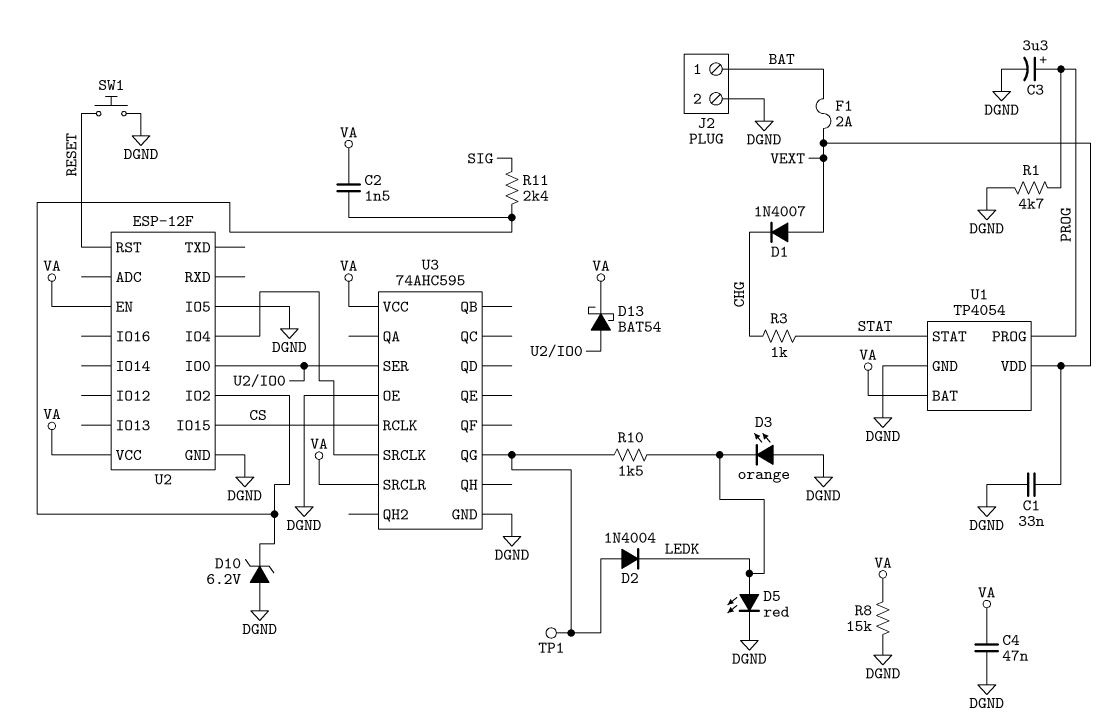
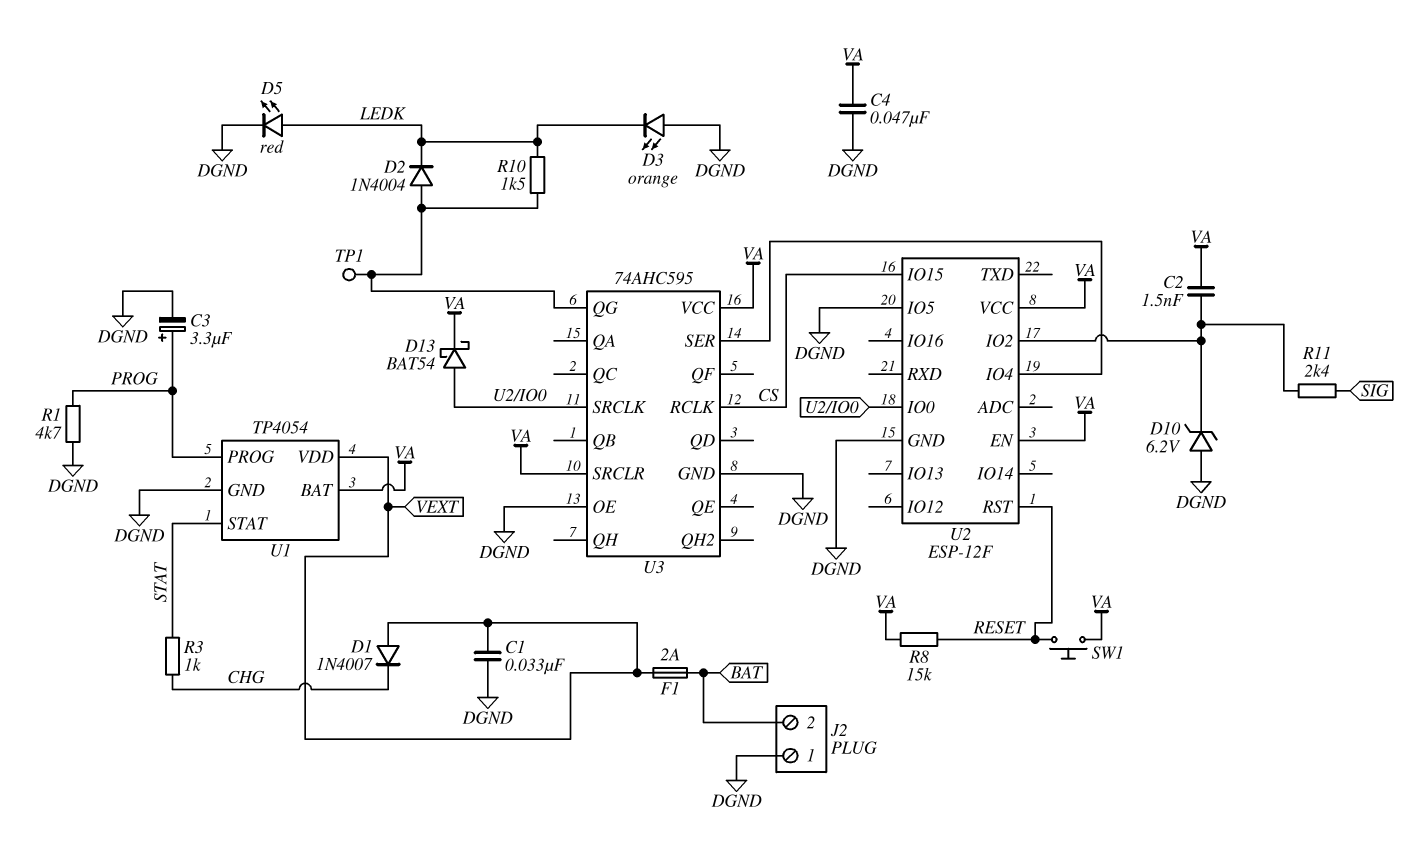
J2 pin 1: BAT -> DGND
J2 pin 2: DGND -> BAT
R8: 15k (DGND, VA) -> 15k (RESET, VA)
SW1: button (DGND, RESET) -> button (RESET, VA)
U3 pin SER: U2/IO0 -> U2/IO4
U3 pin SRCLK: U2/IO4 -> U2/IO0

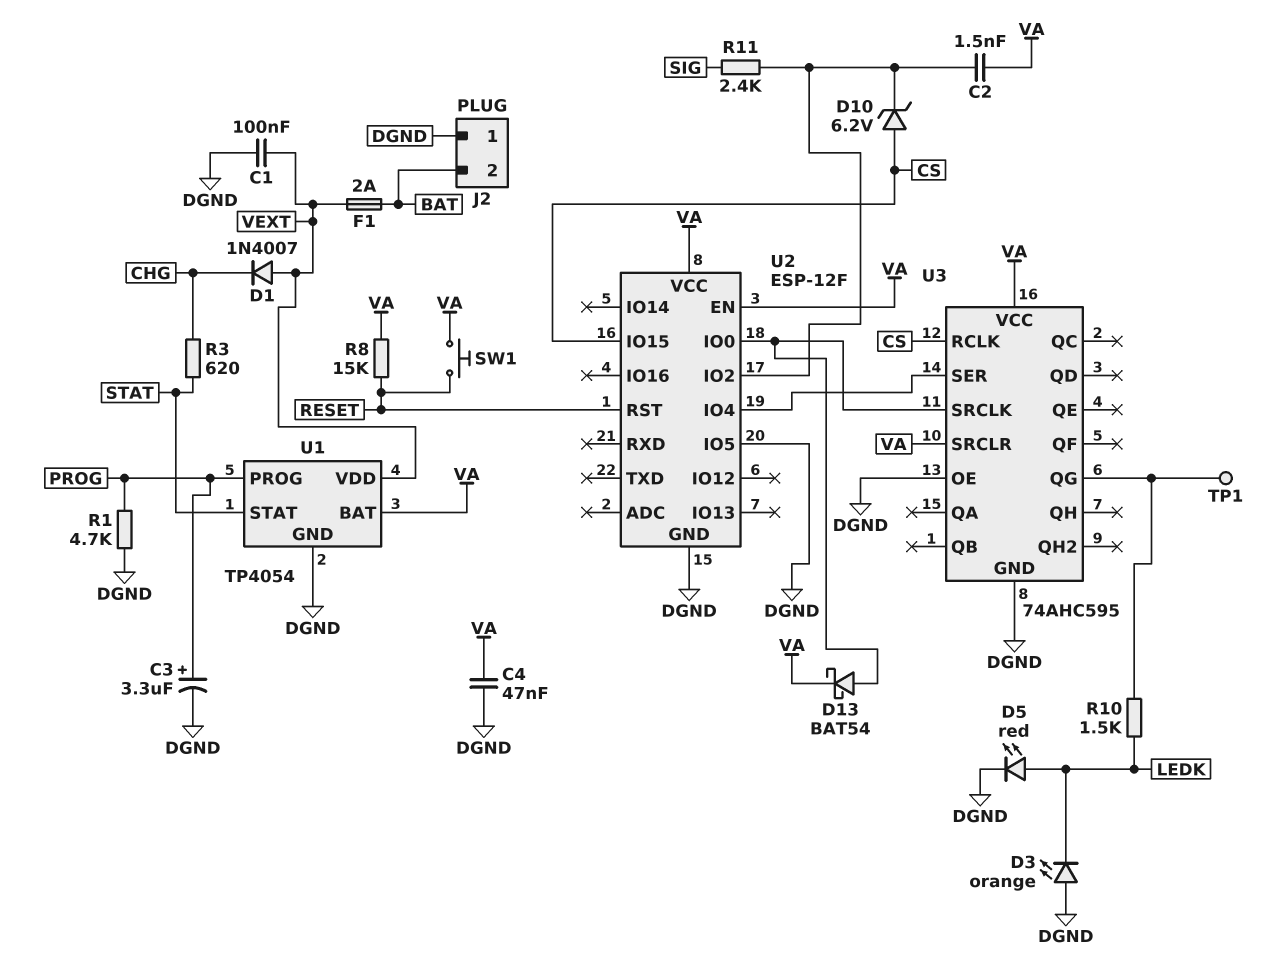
C1: 33nF (DGND, VEXT) -> 100nF (DGND, VEXT)
D2: diode 1N4004 (A U3/QG, K LEDK) -> none
D10: zener 6.2V (A DGND, K U2/IO2) -> zener 6.2V (A CS, K U2/IO2)
R3: 1k (CHG, STAT) -> 620 (CHG, STAT)

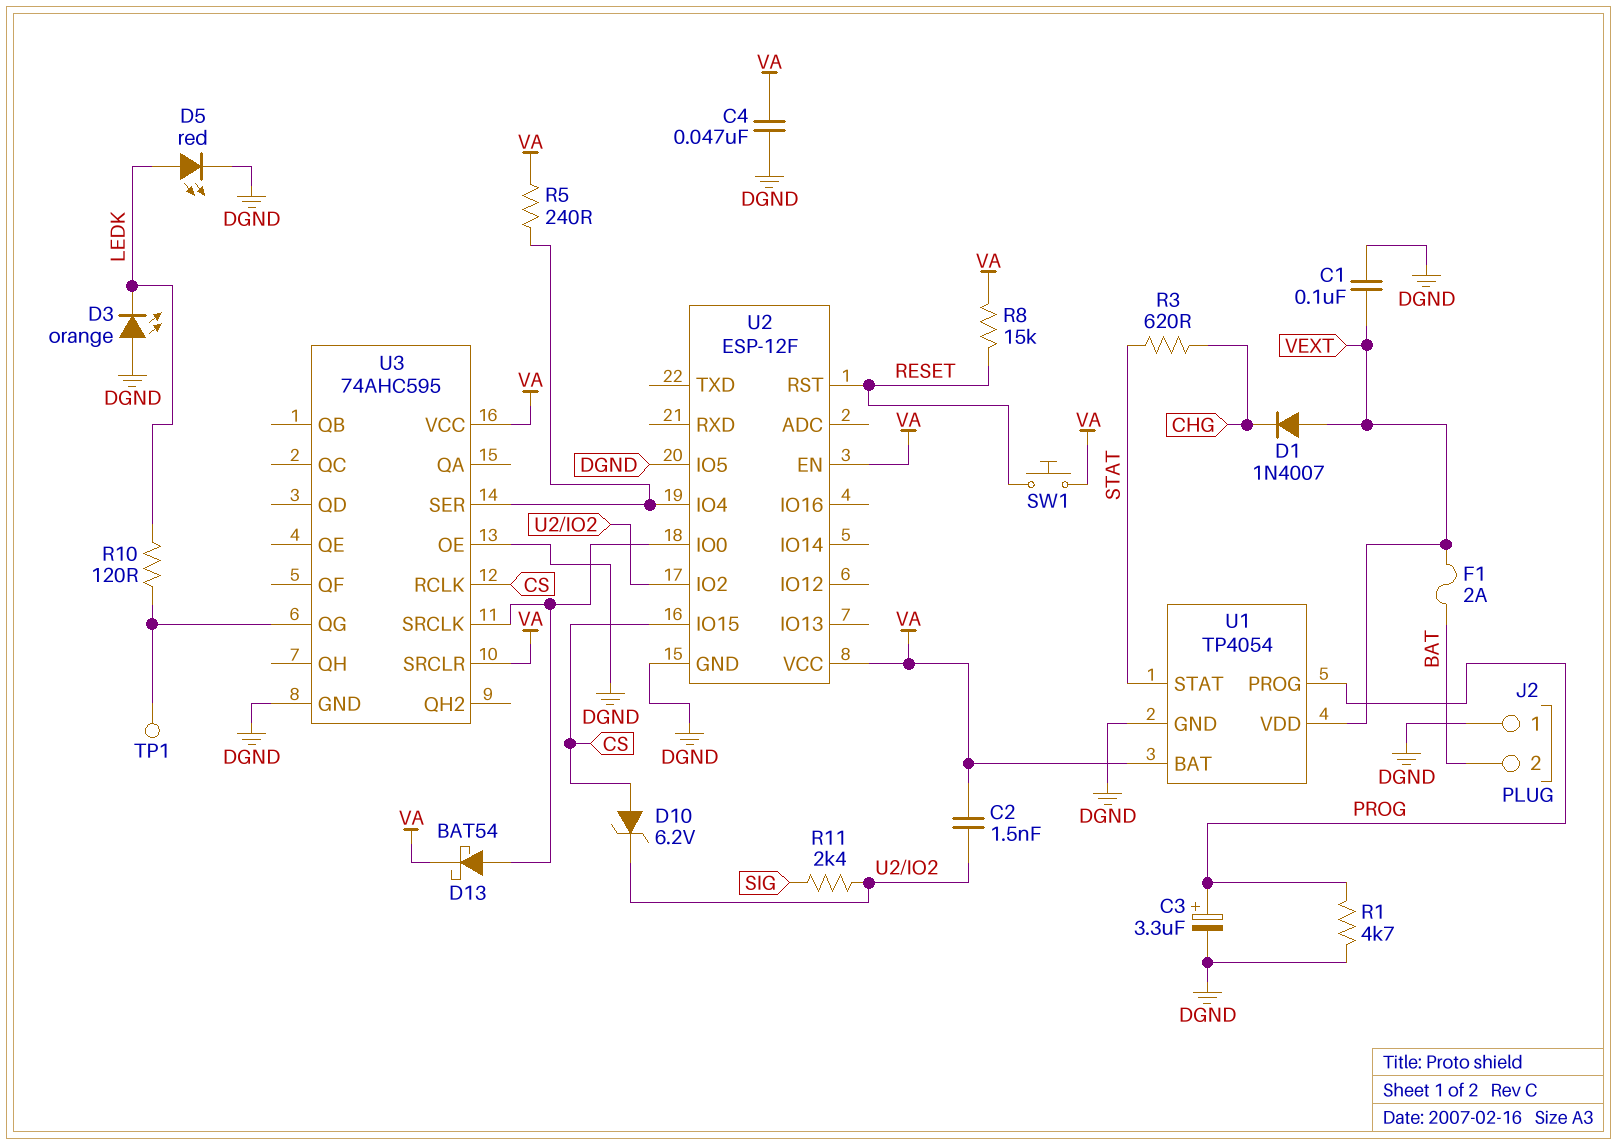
R5: none -> 240 (U2/IO4, VA)
R10: 1.5k (LEDK, U3/QG) -> 120 (LEDK, U3/QG)

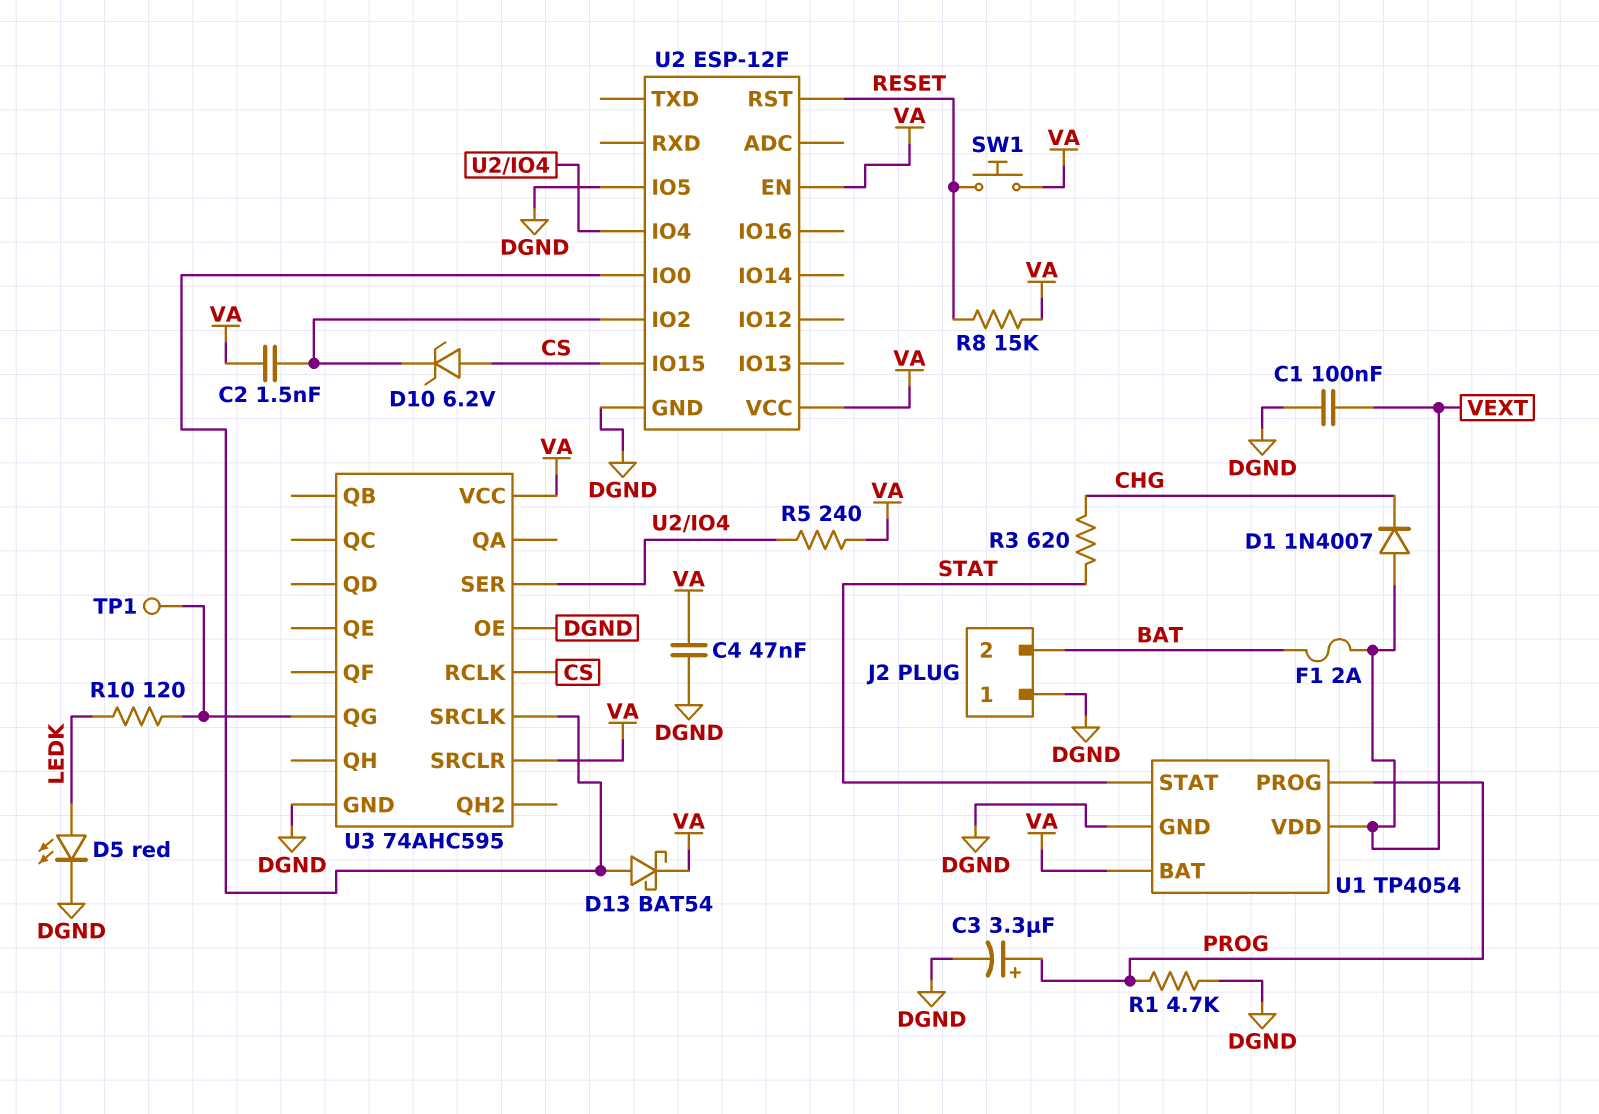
D3: LED orange (A DGND, K LEDK) -> none
R11: 2.4k (SIG, U2/IO2) -> none

